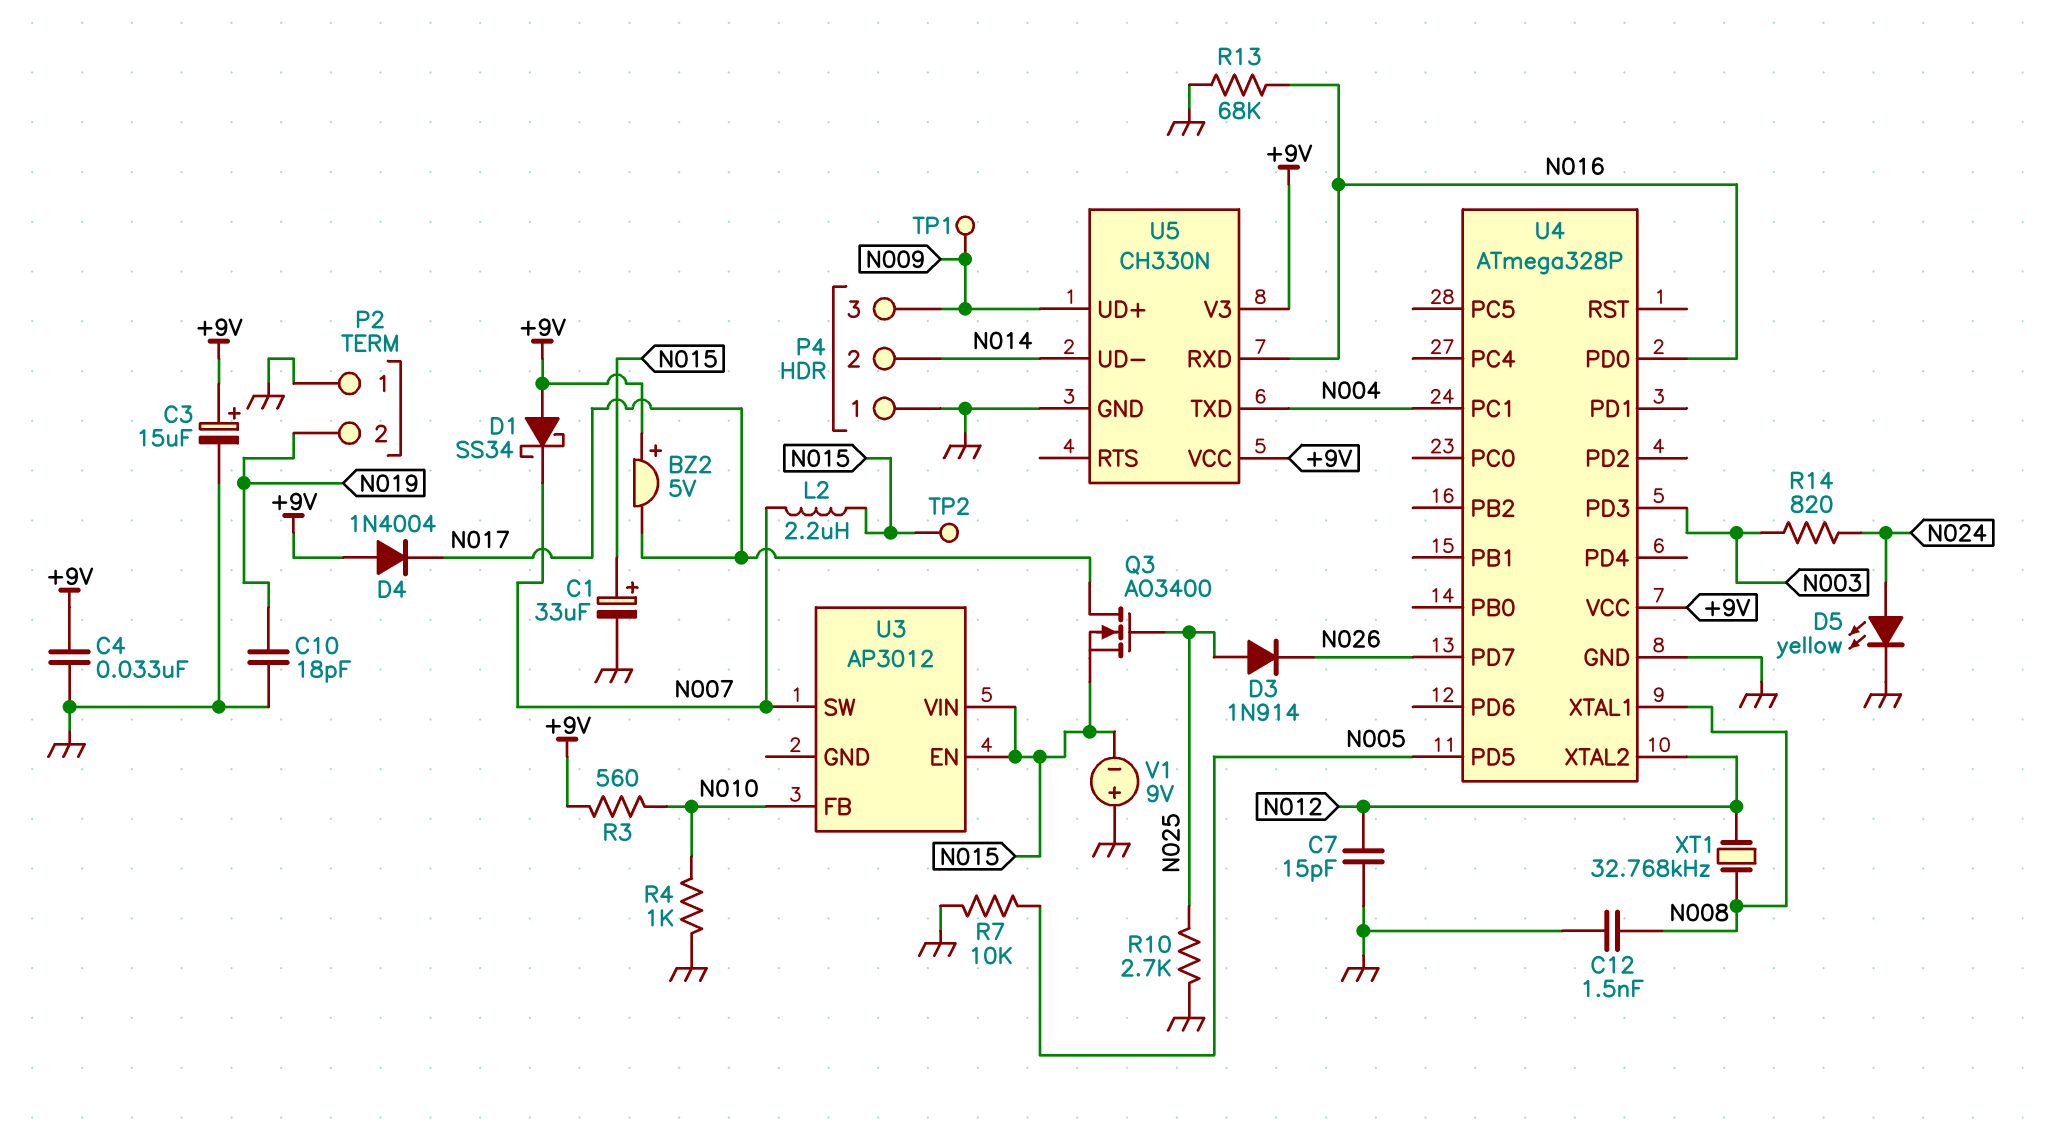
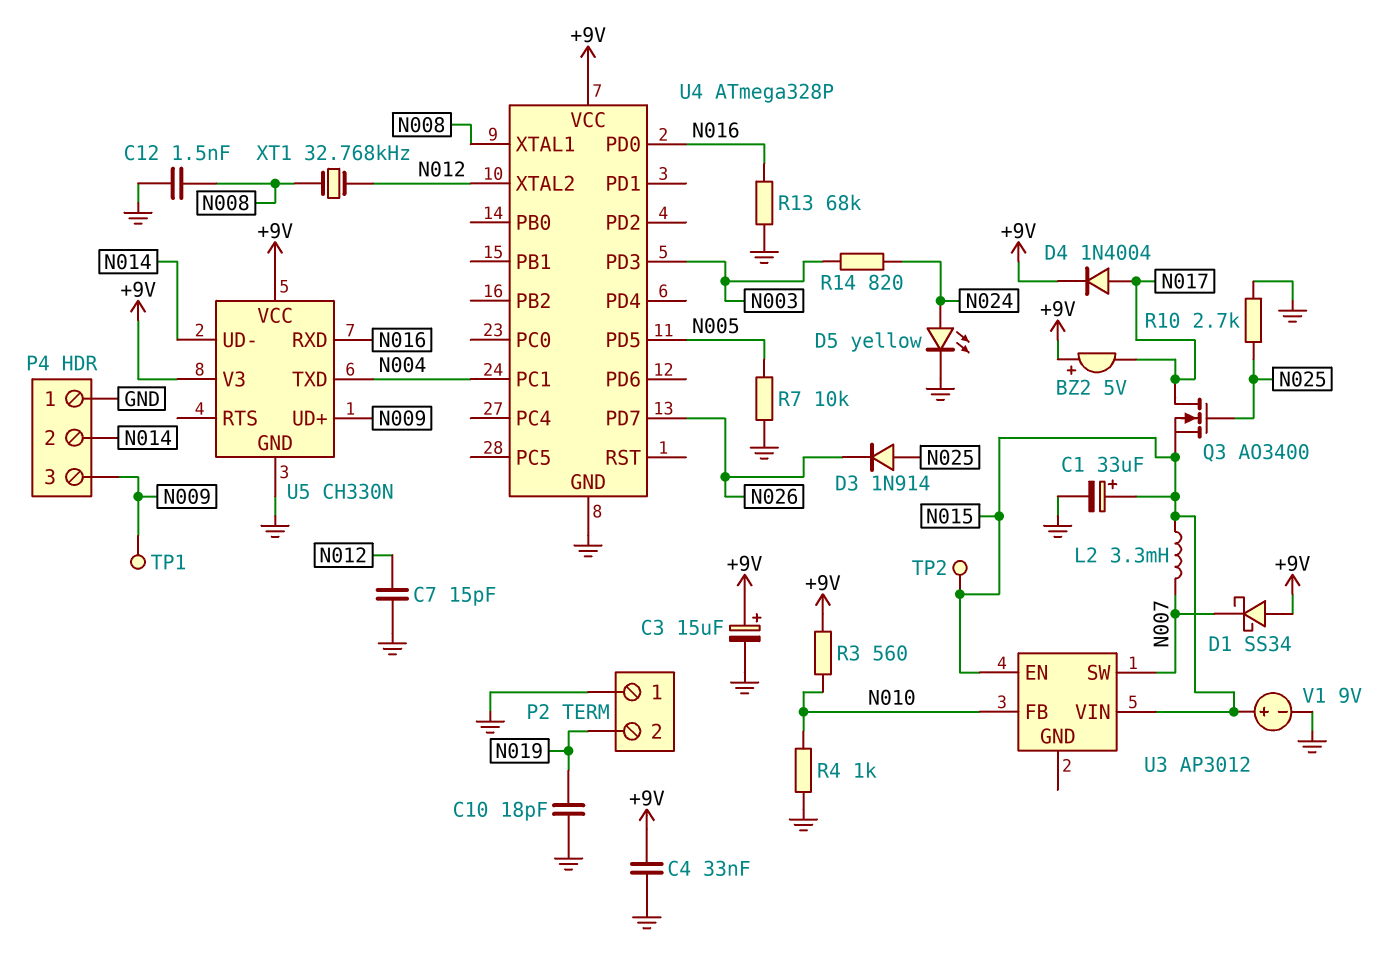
D4: diode 1N4004 (A +9V, K N017) -> diode 1N4004 (A N017, K +9V)
L2: 2.2uH (N007, N015) -> 3.3mH (N007, N015)
V1: 9V (plus GND, minus N015) -> 9V (plus N015, minus GND)

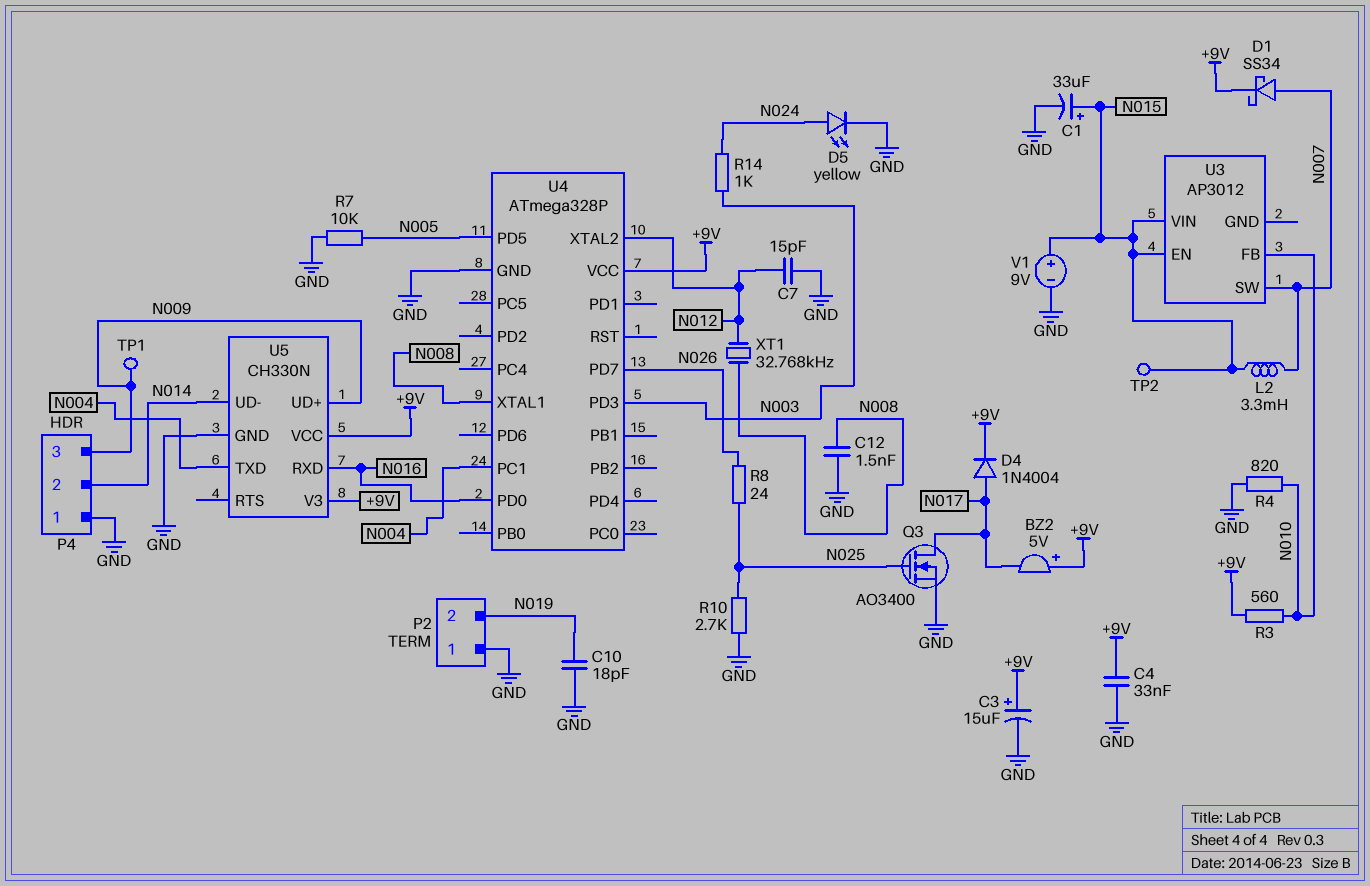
D1: schottky SS34 (A +9V, K N007) -> schottky SS34 (A N007, K +9V)
D3: diode 1N914 (A N025, K N026) -> none
Q3: NMOS AO3400 (G N025, D N017, S N015) -> NMOS AO3400 (G N025, D N017, S GND)
R4: 1k (GND, N010) -> 820 (GND, N010)
R8: none -> 24 (N025, N026)
R13: 68k (GND, N016) -> none
R14: 820 (N003, N024) -> 1k (N003, N024)

